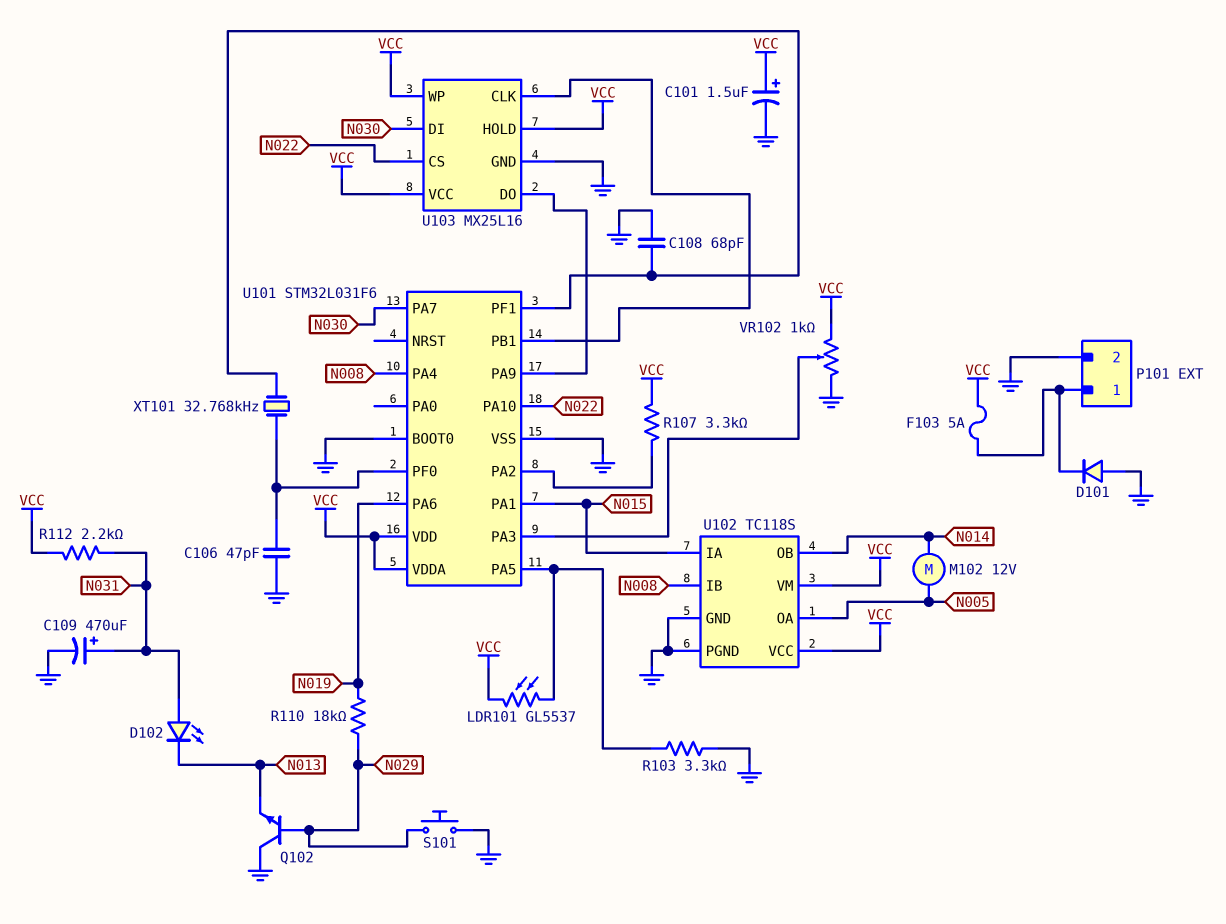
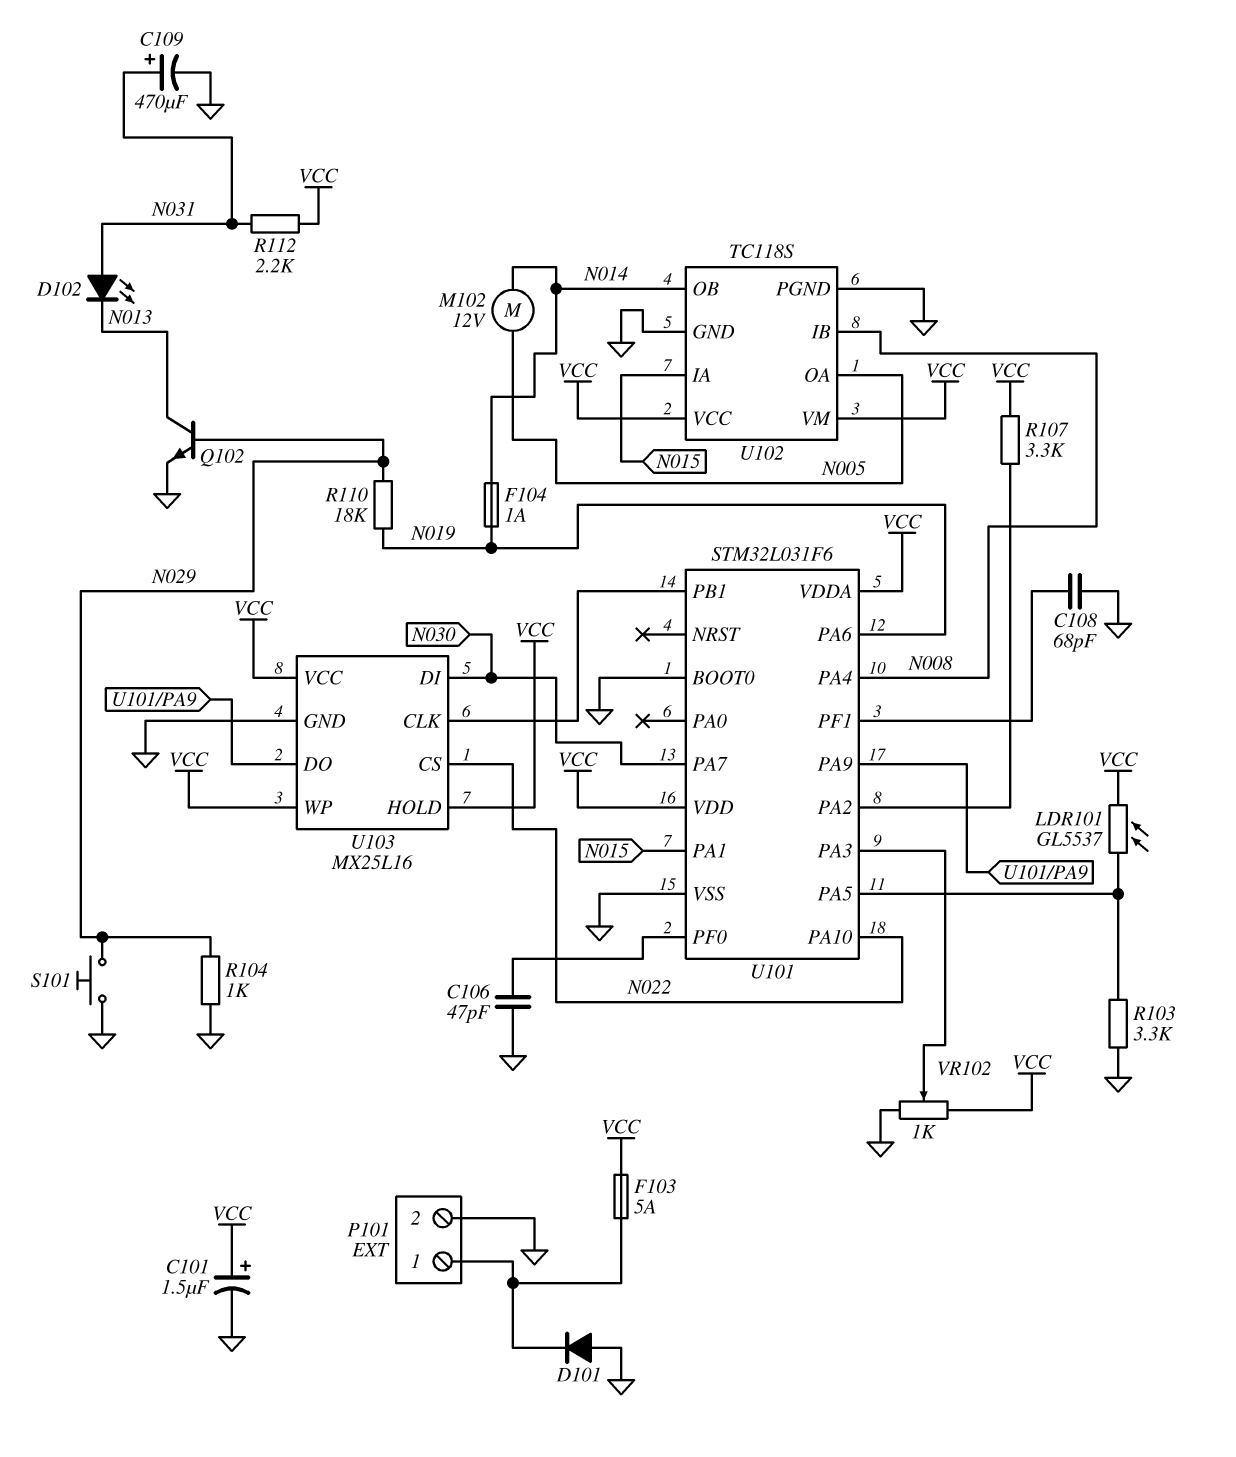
F104: none -> 1A (N014, N019)
Q102: NPN (B N029, C GND, E N013) -> NPN (B N029, C N013, E GND)
R104: none -> 1k (GND, N029)
XT101: 32.768kHz (U101/PF0, U101/PF1) -> none

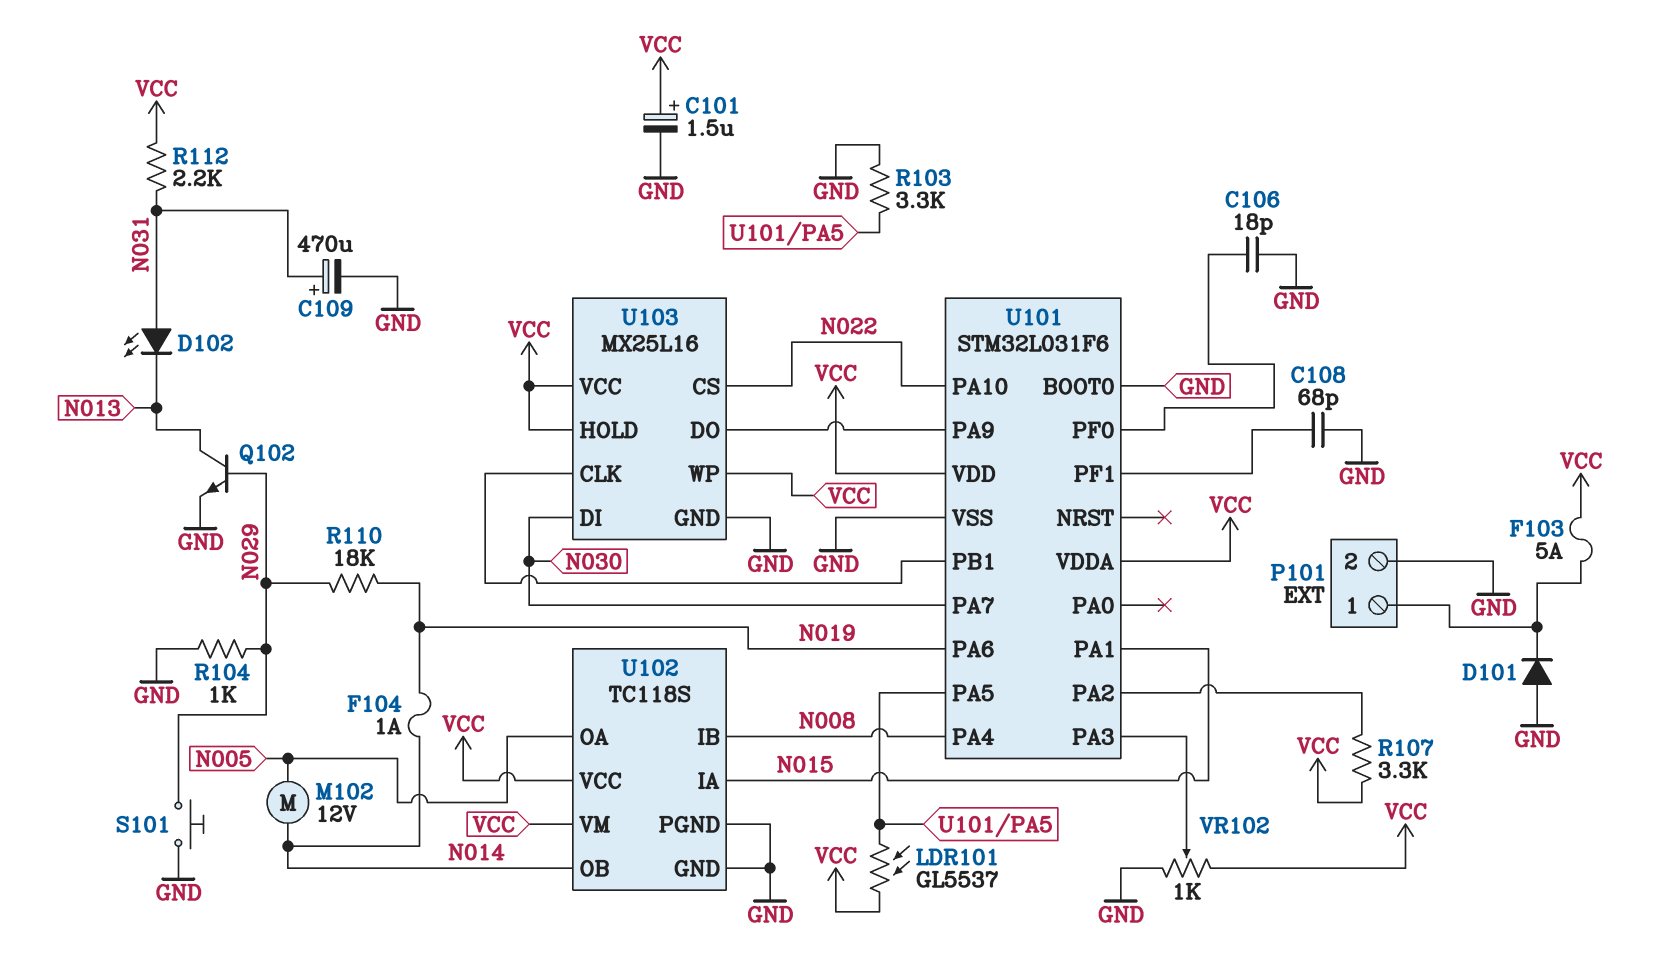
C106: 47pF (GND, U101/PF0) -> 18pF (GND, U101/PF0)

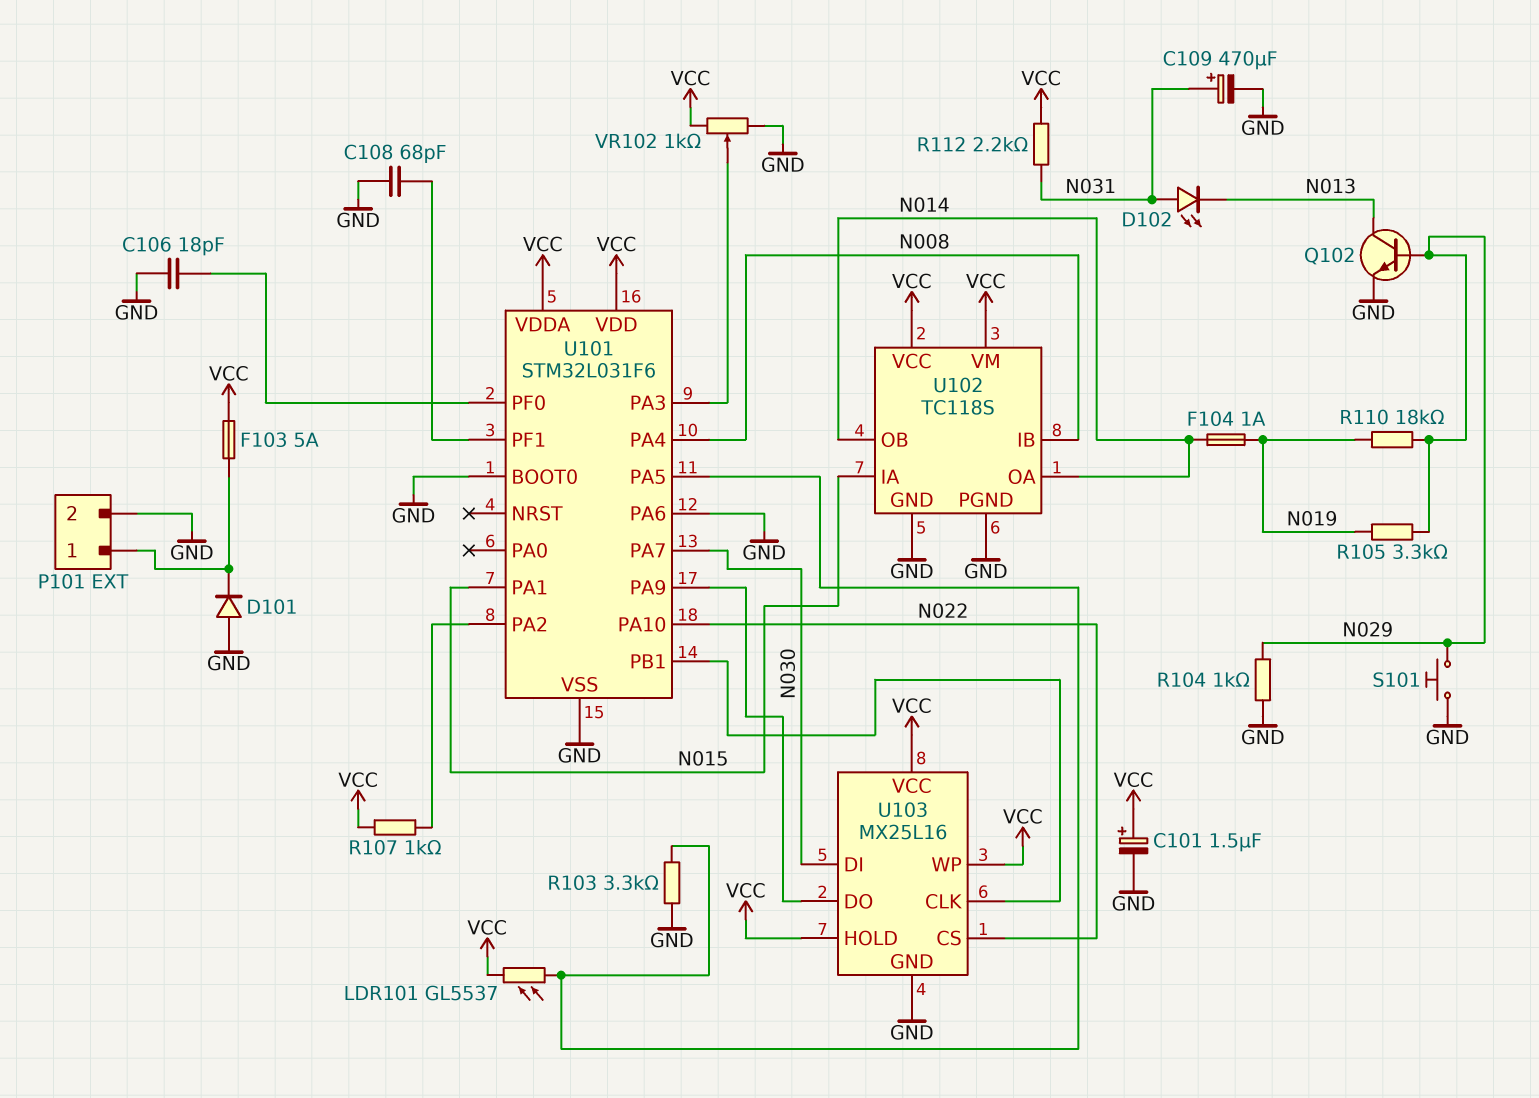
M102: motor 12V (N005, N014) -> none
R105: none -> 3.3k (N019, N029)
R107: 3.3k (U101/PA2, VCC) -> 1k (U101/PA2, VCC)
U101 pin PA6: N019 -> GND
U102 pin OA: N005 -> N014

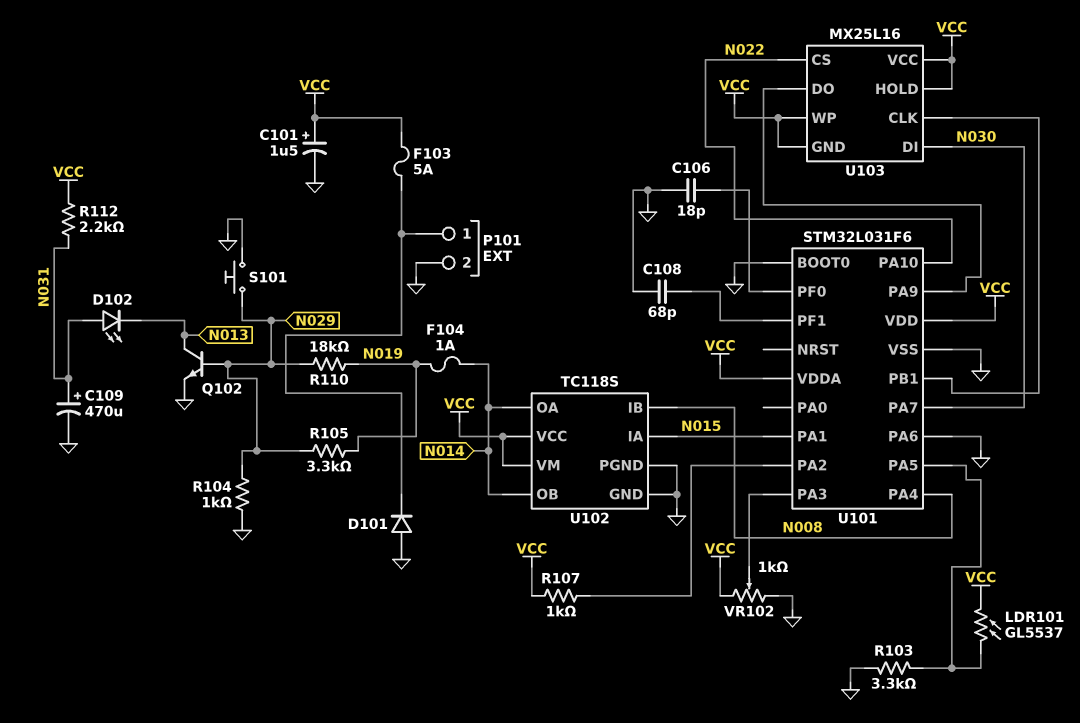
U103 pin GND: GND -> VCC

